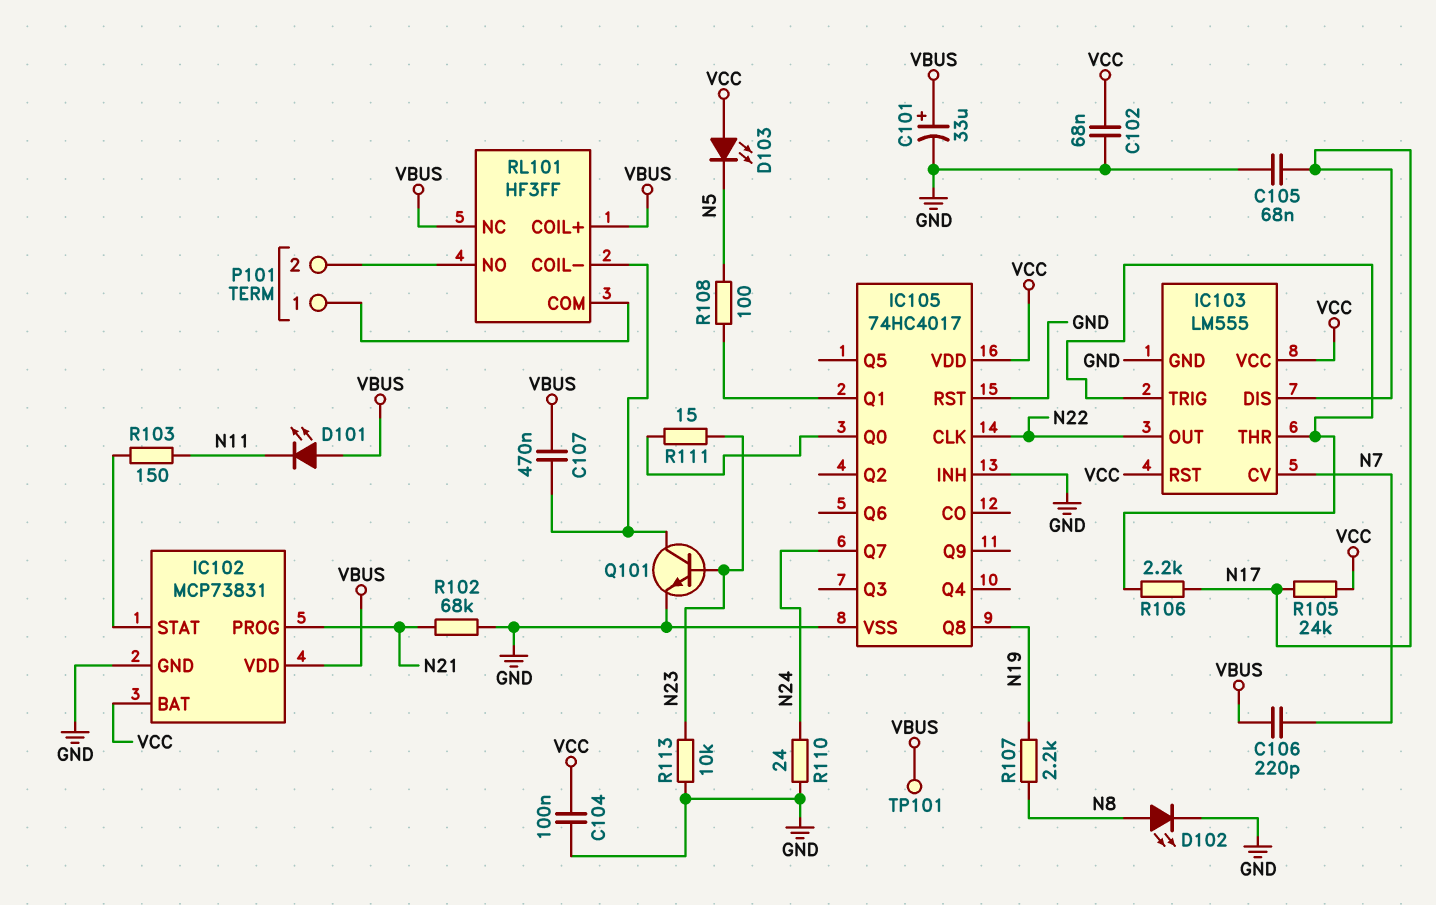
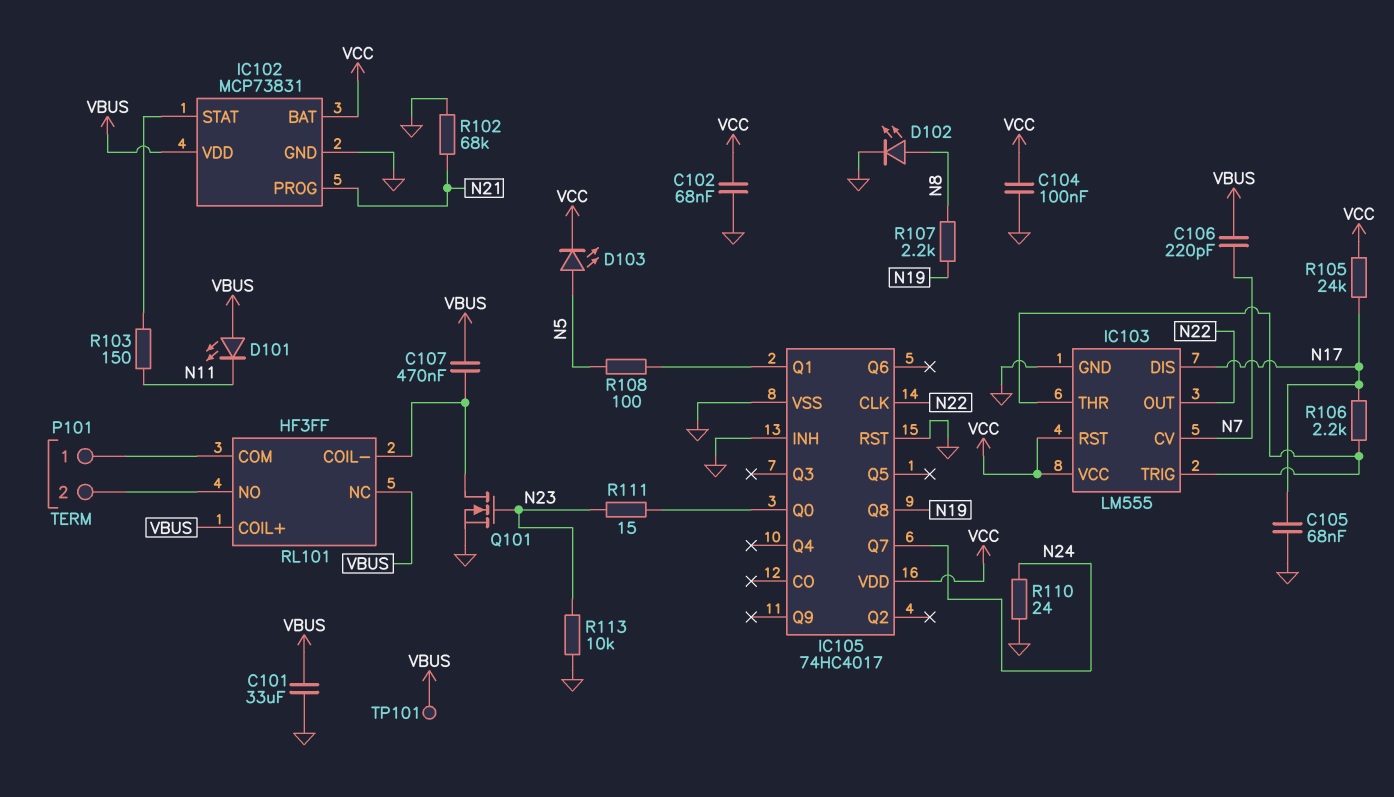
C101: 33uF (plus VBUS, minus GND) -> 33uF (GND, VBUS)
D103: LED (A VCC, K N5) -> LED (A N5, K VCC)
Q101: NPN (B N23, C RL101/COIL-, E GND) -> NMOS (G N23, D RL101/COIL-, S GND)

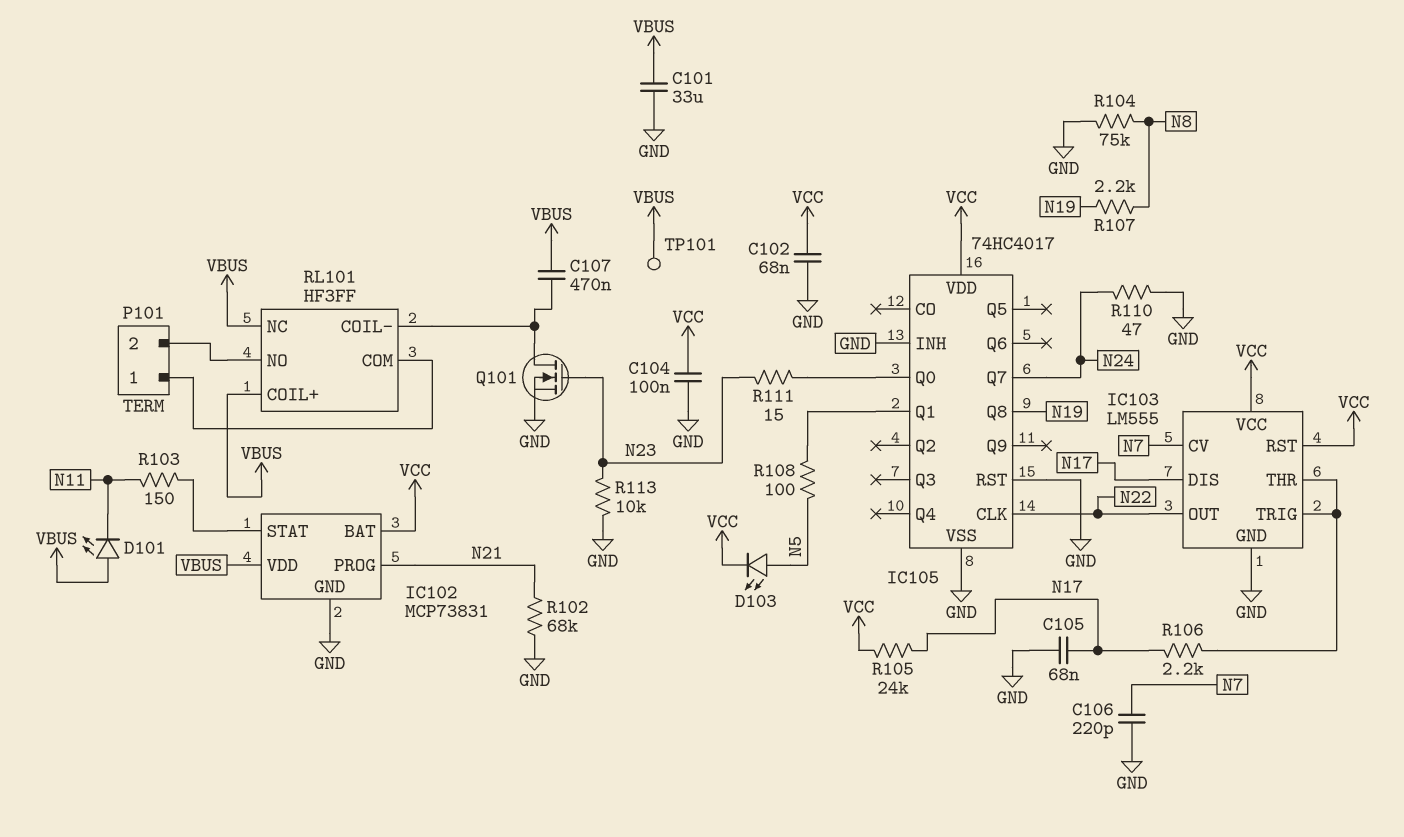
C106: 220pF (N7, VBUS) -> 220pF (GND, N7)
D102: LED (A N8, K GND) -> none
R104: none -> 75k (GND, N8)
R110: 24 (GND, N24) -> 47 (GND, N24)

